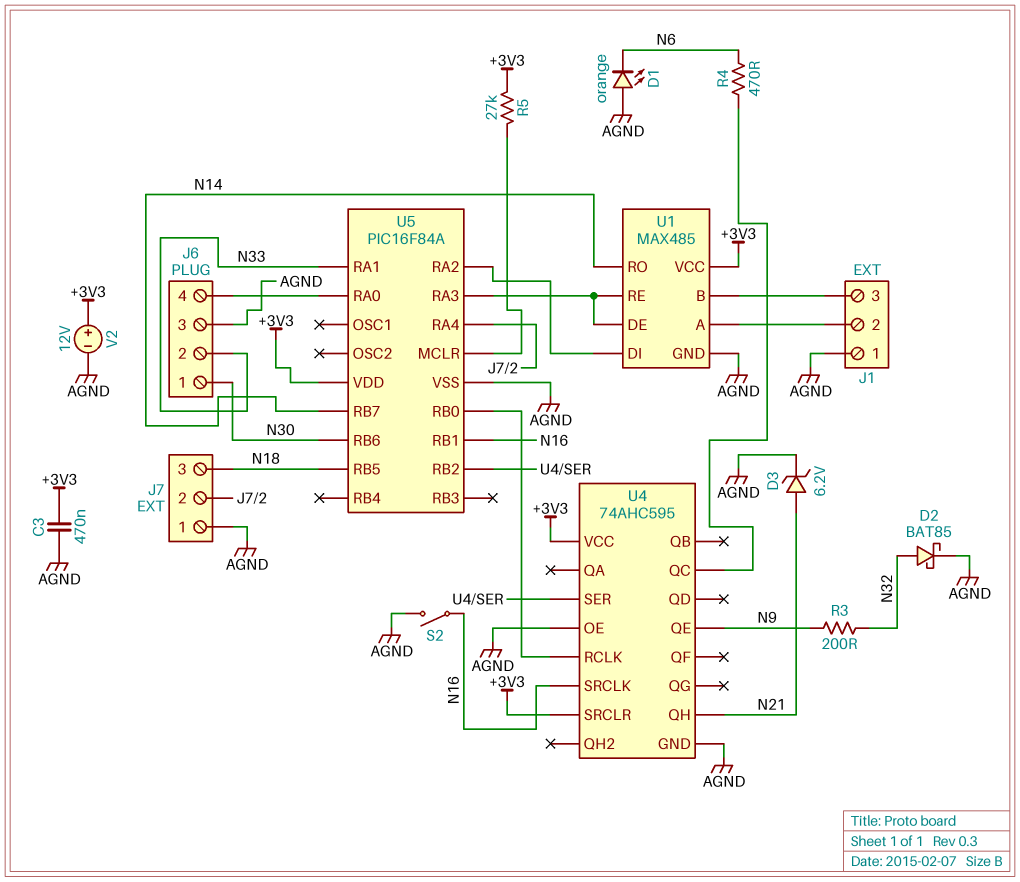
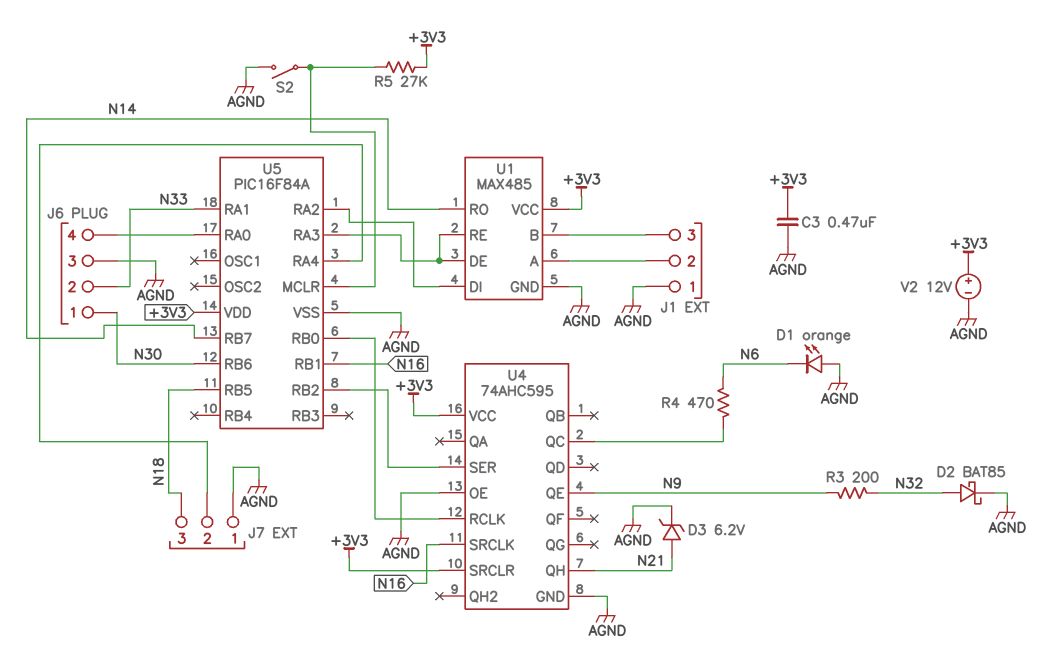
S2: switch (AGND, N16) -> switch (AGND, U5/MCLR)

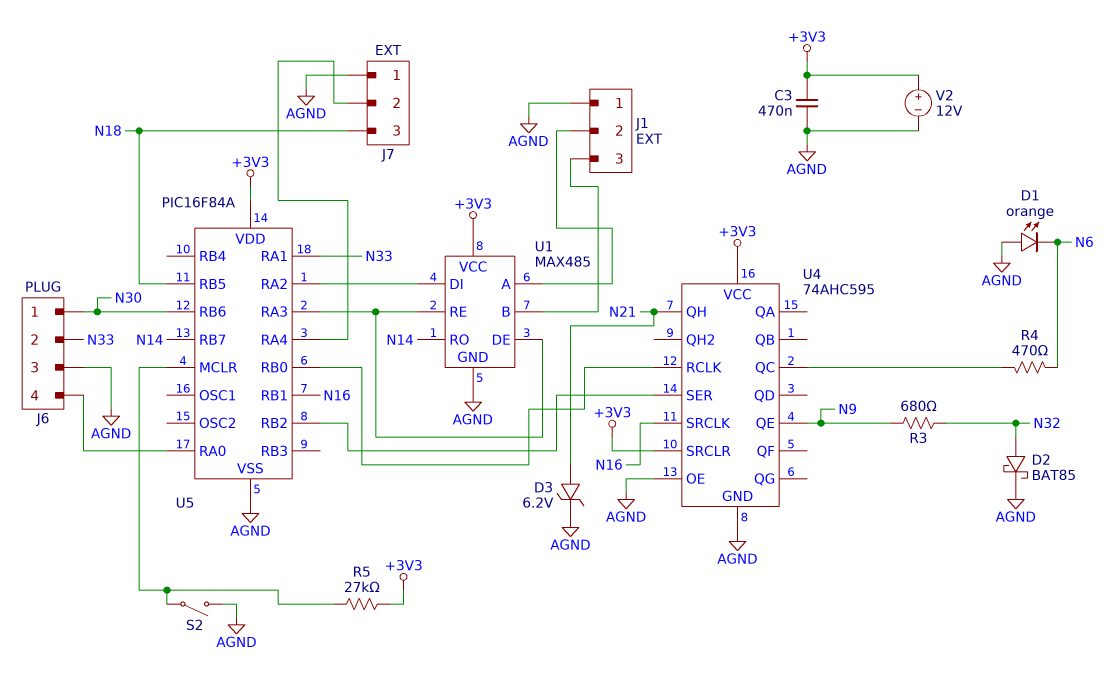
R3: 200 (N9, N32) -> 680 (N9, N32)

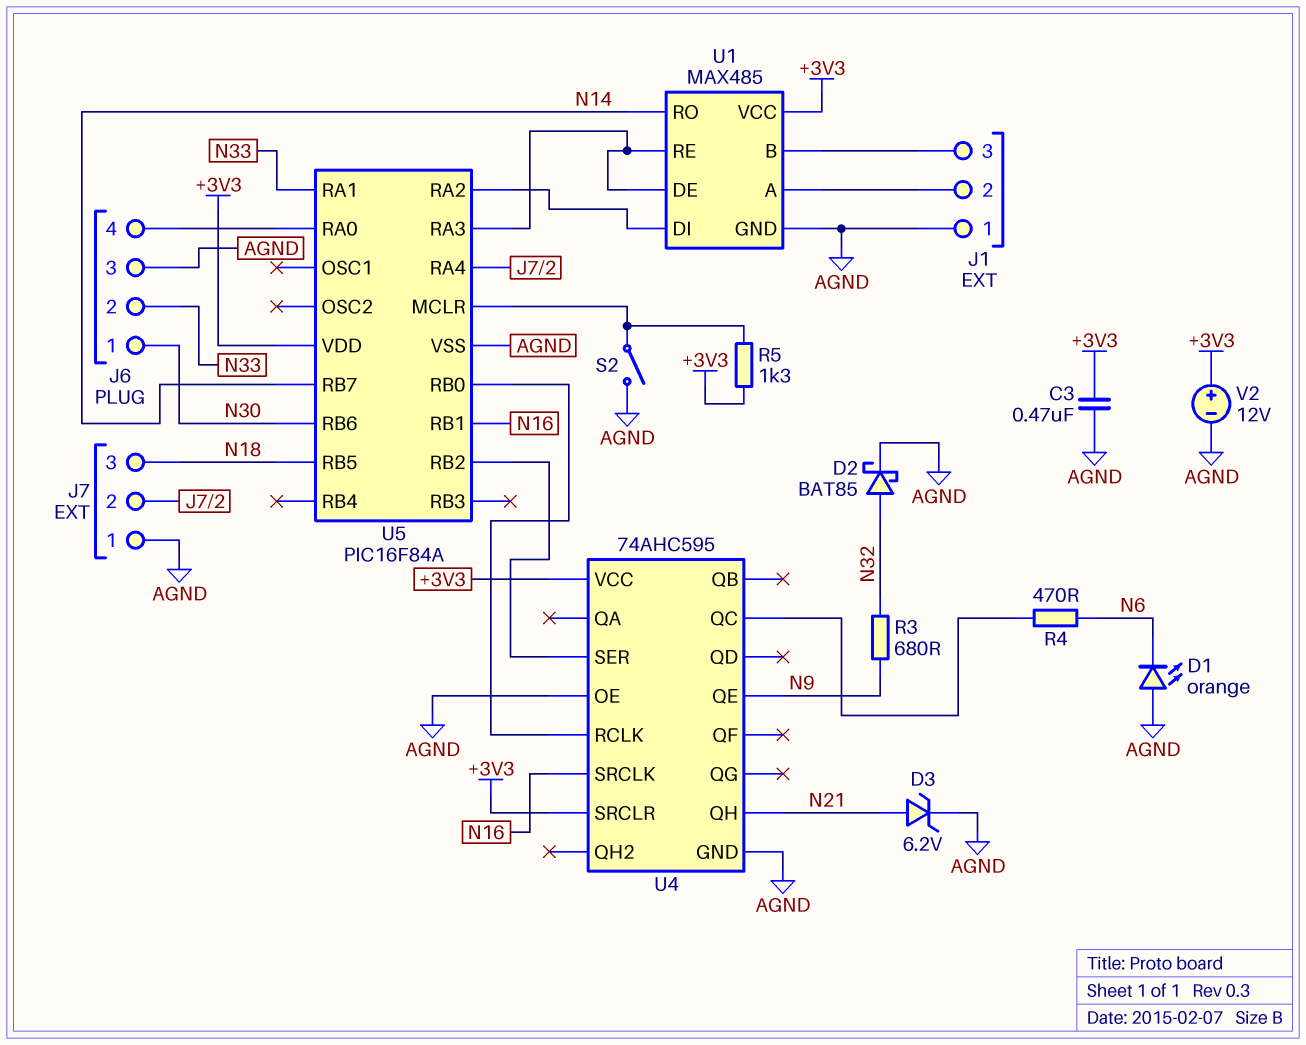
R5: 27k (+3V3, U5/MCLR) -> 1.3k (+3V3, U5/MCLR)

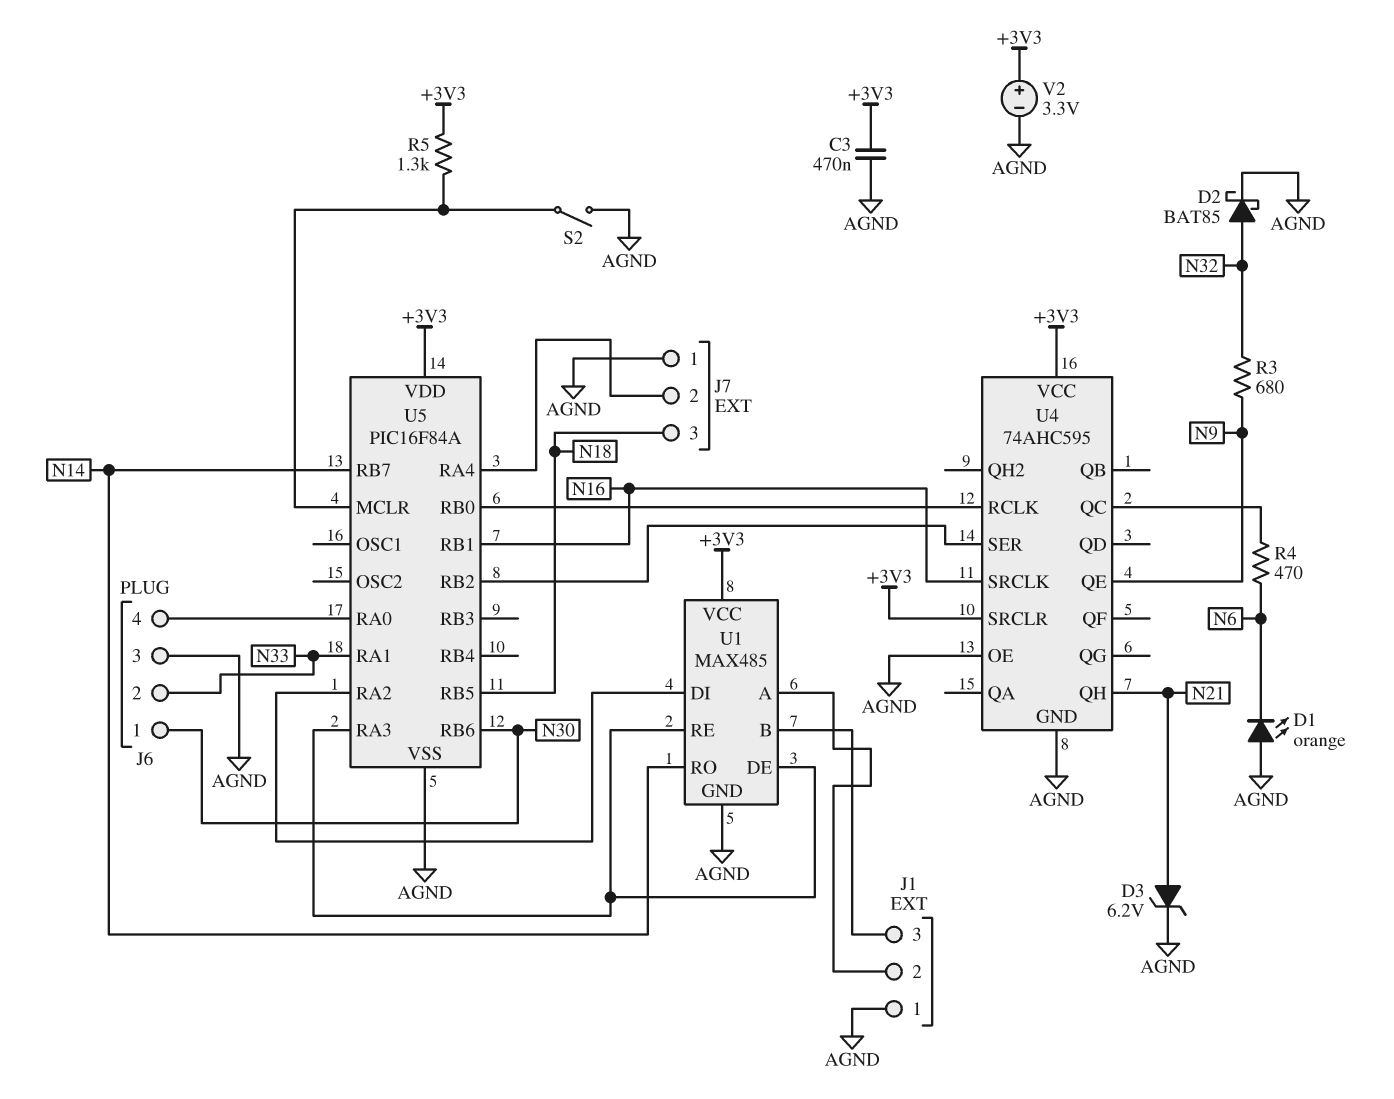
V2: 12V (plus +3V3, minus AGND) -> 3.3V (plus +3V3, minus AGND)

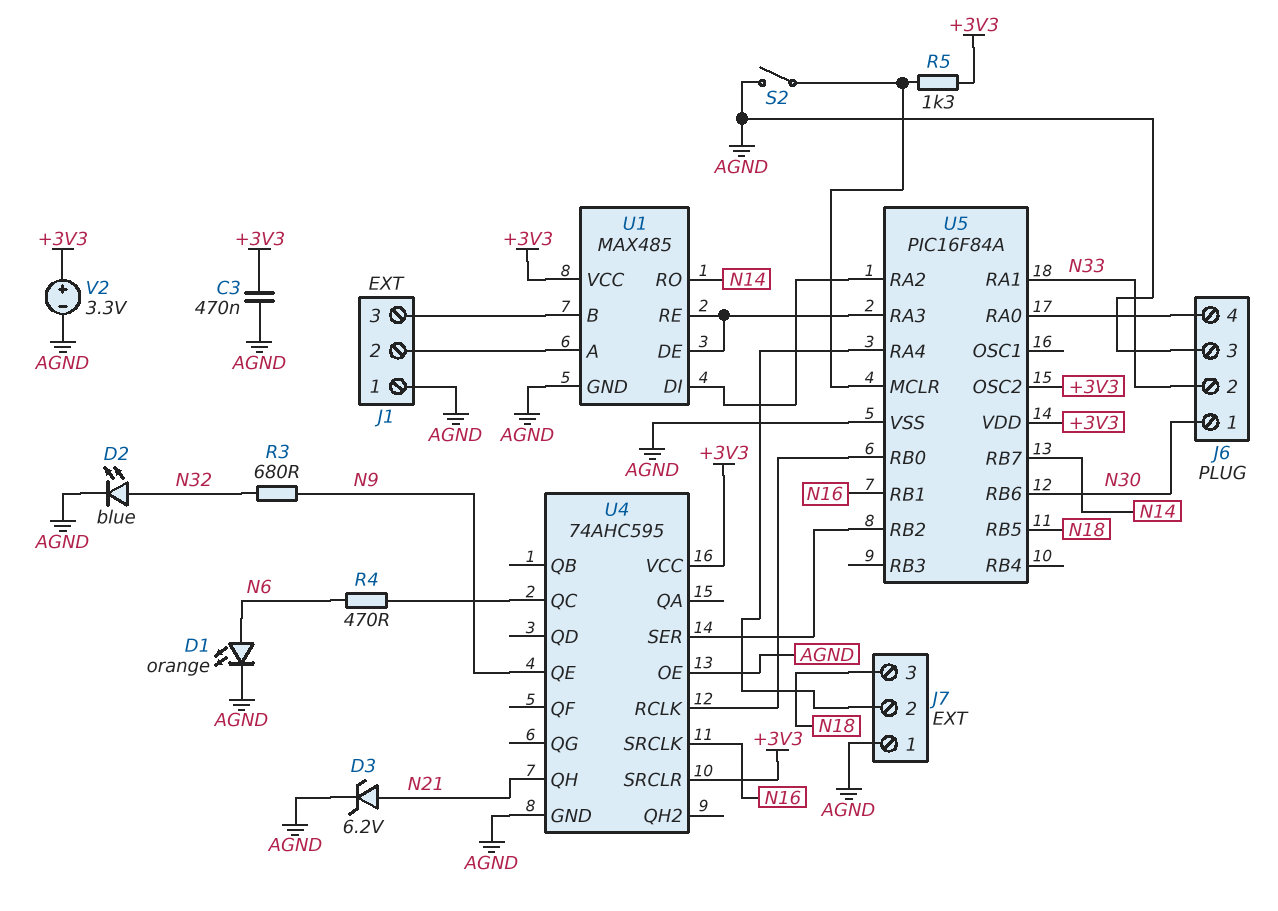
D1: LED orange (A AGND, K N6) -> LED orange (A N6, K AGND)
D2: schottky BAT85 (A N32, K AGND) -> LED blue (A N32, K AGND)
U5 pin OSC2: none -> +3V3

